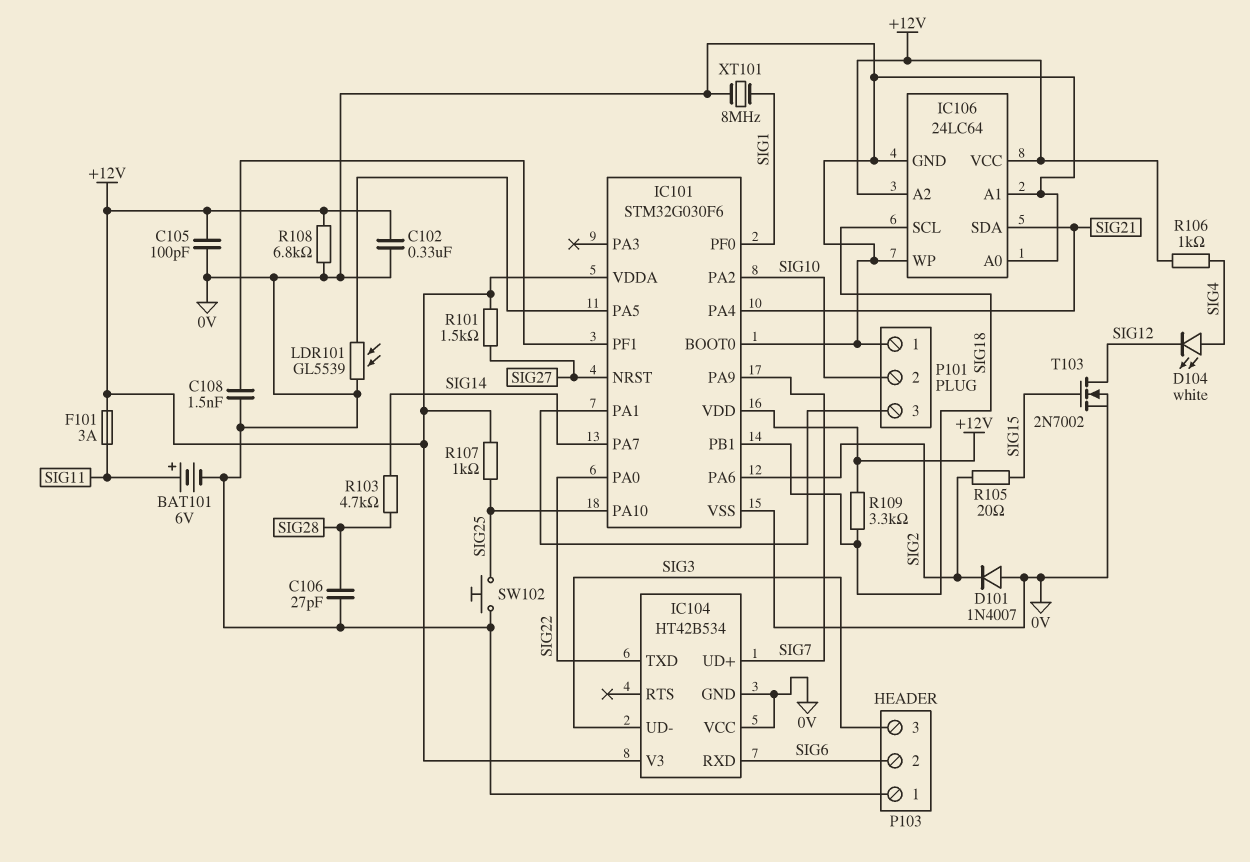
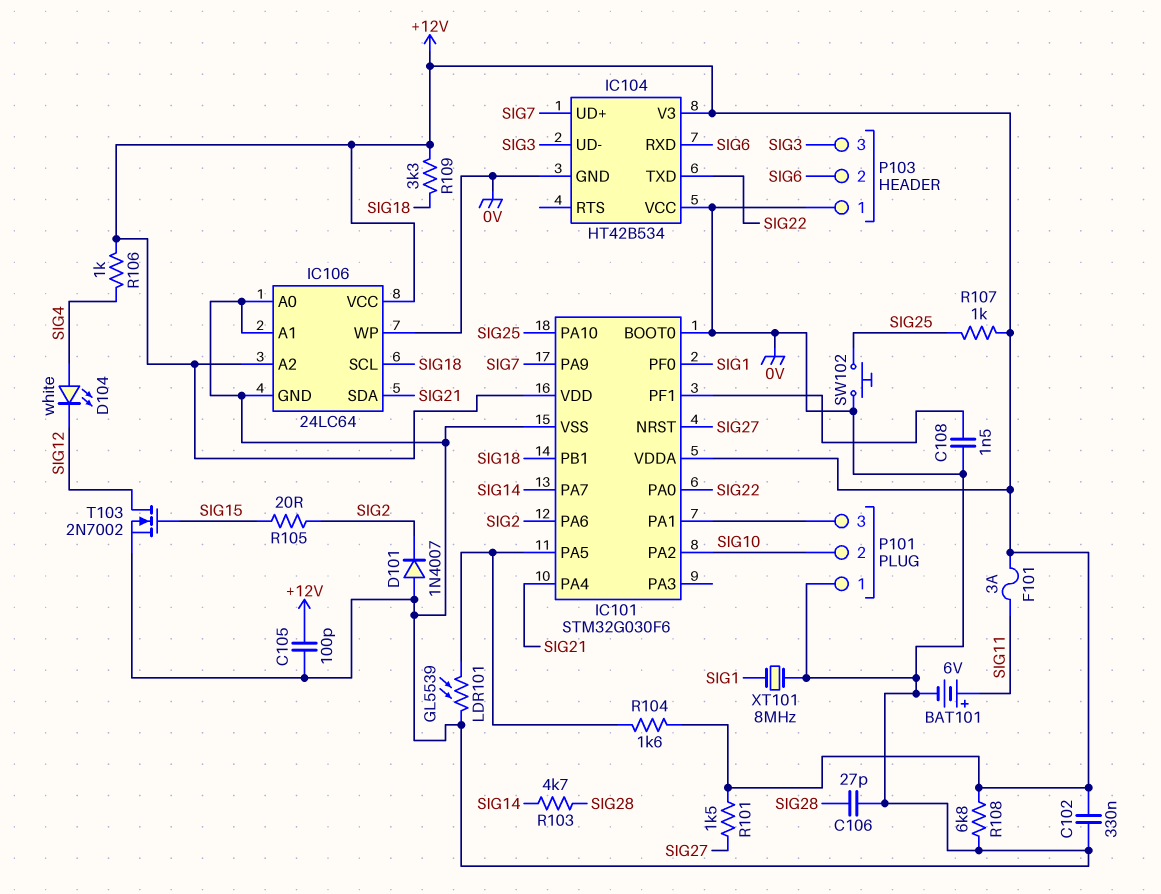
R104: none -> 1.6k (+12V, IC101/PA5)

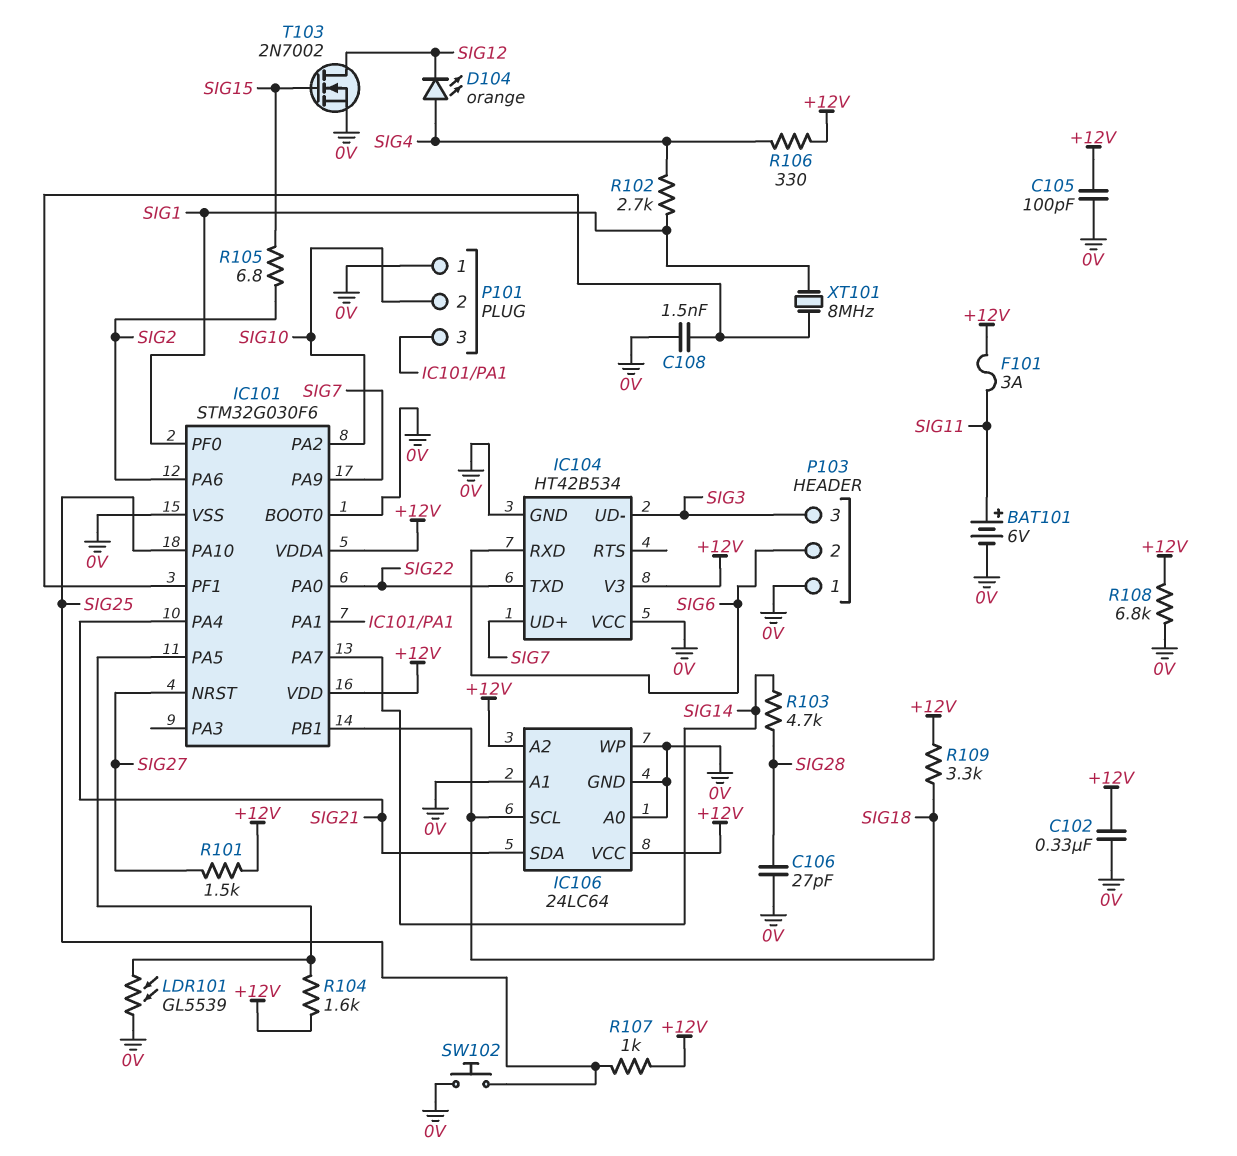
D101: diode 1N4007 (A 0V, K SIG2) -> none
D104: LED white (A SIG4, K SIG12) -> LED orange (A SIG4, K SIG12)
R102: none -> 2.7k (SIG1, SIG4)
R105: 20 (SIG2, SIG15) -> 6.8 (SIG2, SIG15)
R106: 1k (+12V, SIG4) -> 330 (+12V, SIG4)
XT101: 8MHz (0V, SIG1) -> 8MHz (IC101/PF1, SIG1)

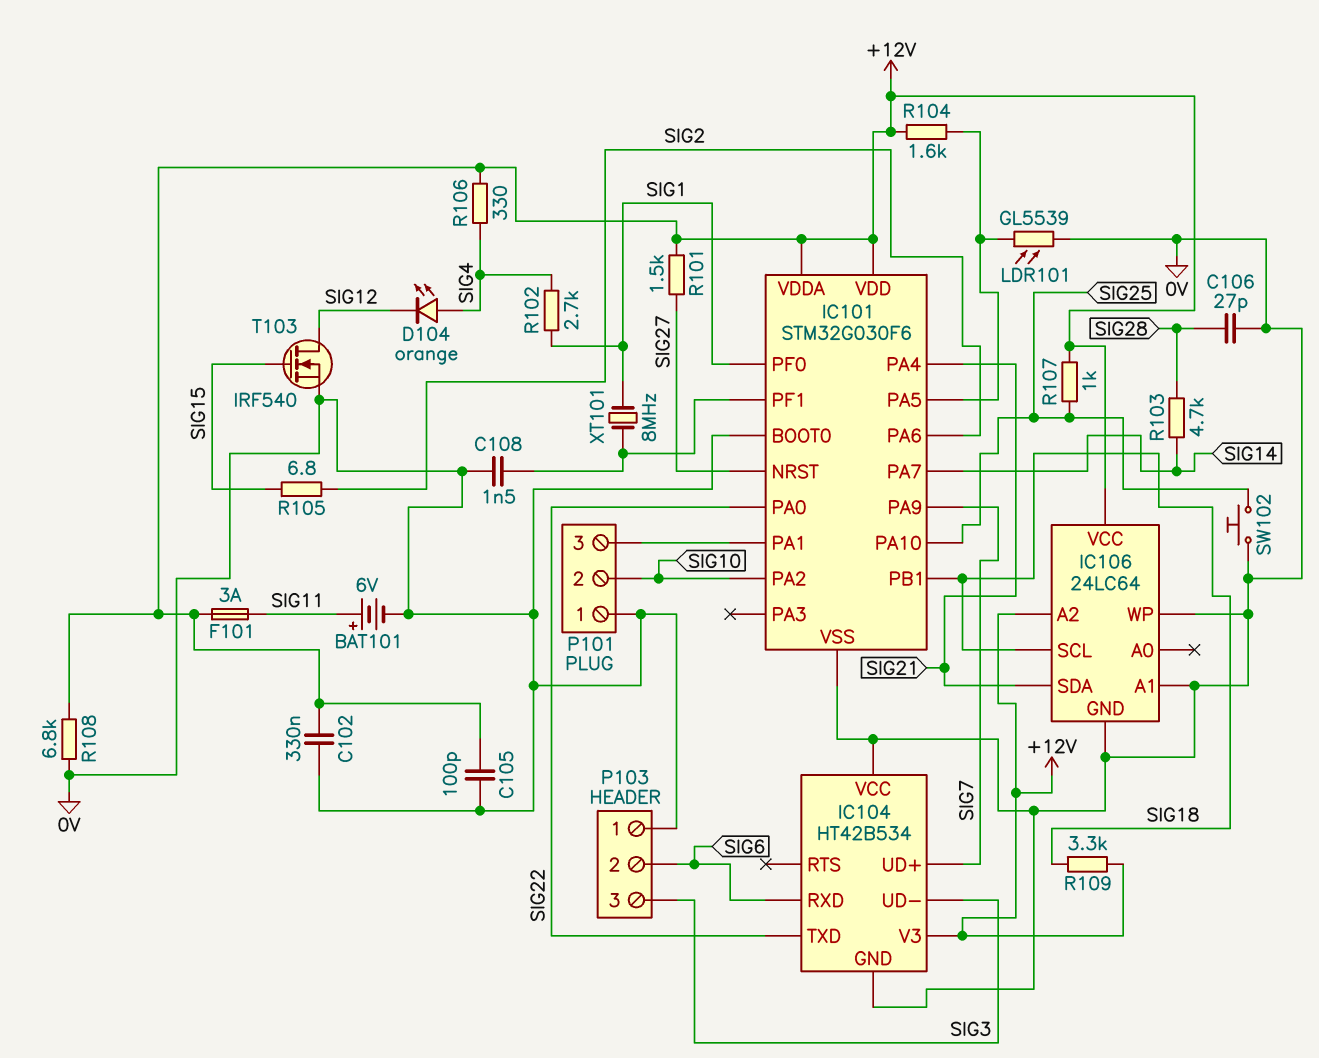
IC106 pin A0: 0V -> none
T103: NMOS 2N7002 (G SIG15, D SIG12, S 0V) -> NMOS IRF540 (G SIG15, D SIG12, S 0V)

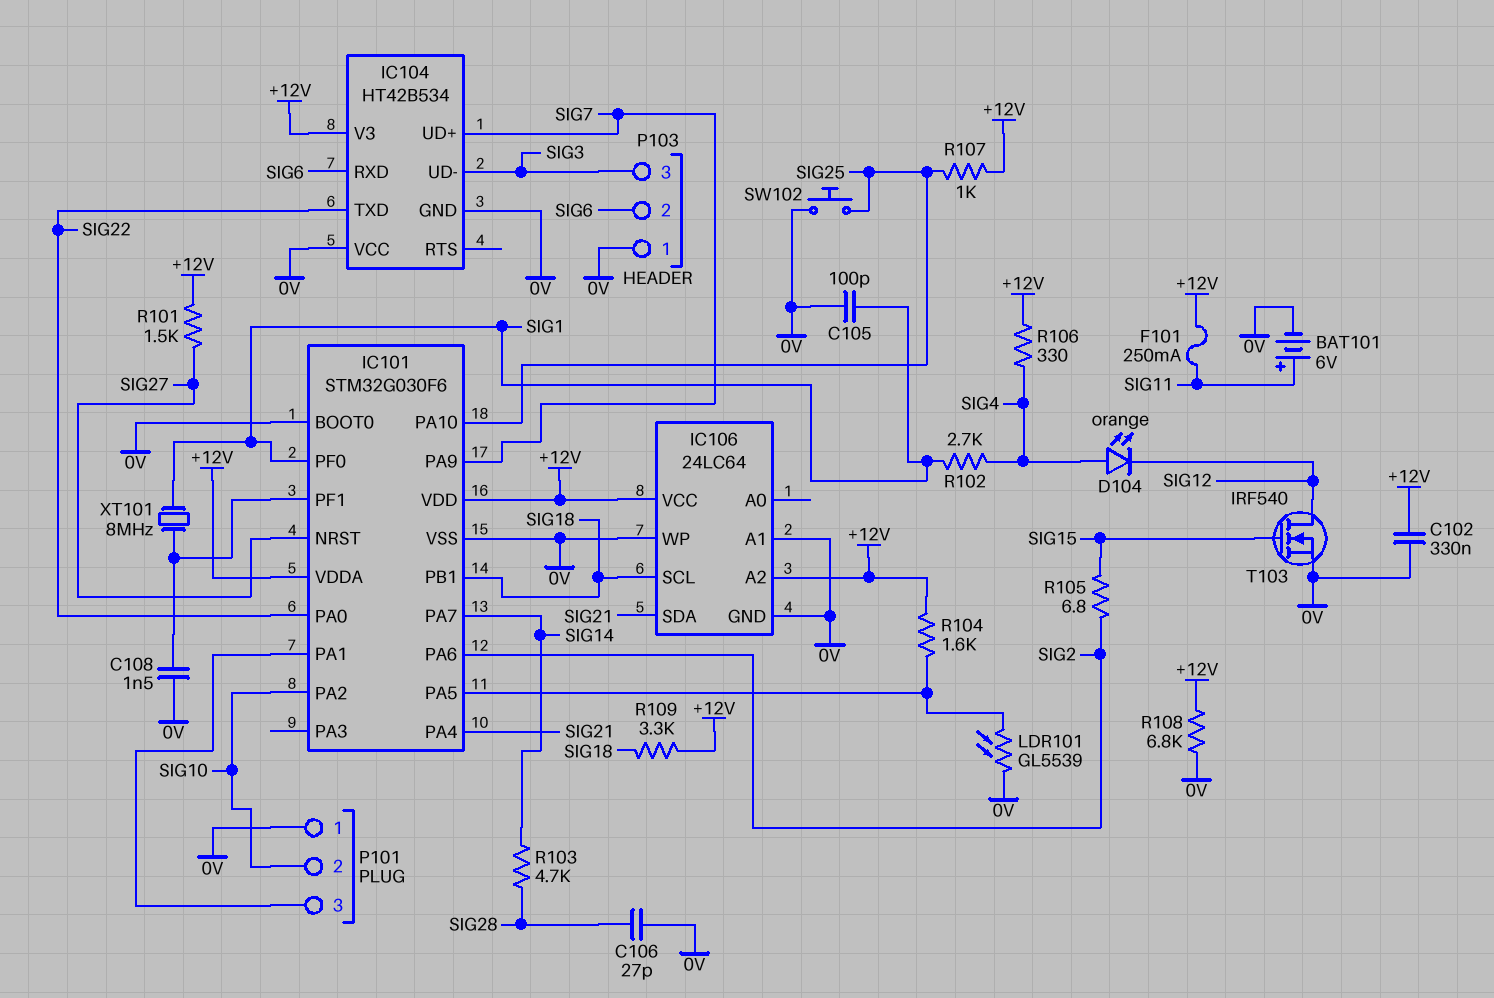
C105: 100pF (+12V, 0V) -> 100pF (0V, SIG1)
F101: 3A (+12V, SIG11) -> 250mA (+12V, SIG11)

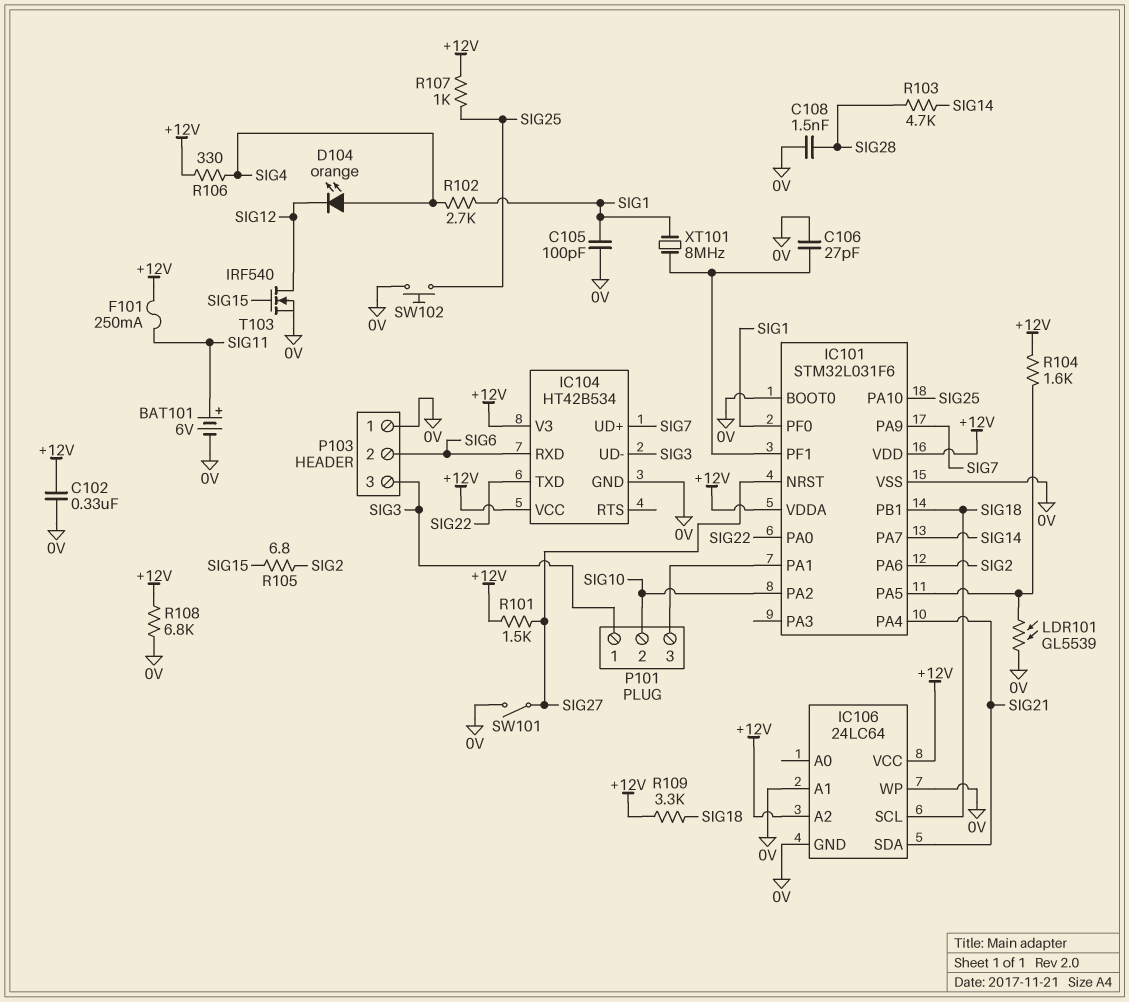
C106: 27pF (0V, SIG28) -> 27pF (0V, IC101/PF1)
C108: 1.5nF (0V, IC101/PF1) -> 1.5nF (0V, SIG28)
IC101: STM32G030F6 -> STM32L031F6
IC104 pin VCC: 0V -> +12V
P101 pin 1: 0V -> SIG3
SW101: none -> switch (0V, SIG27)

